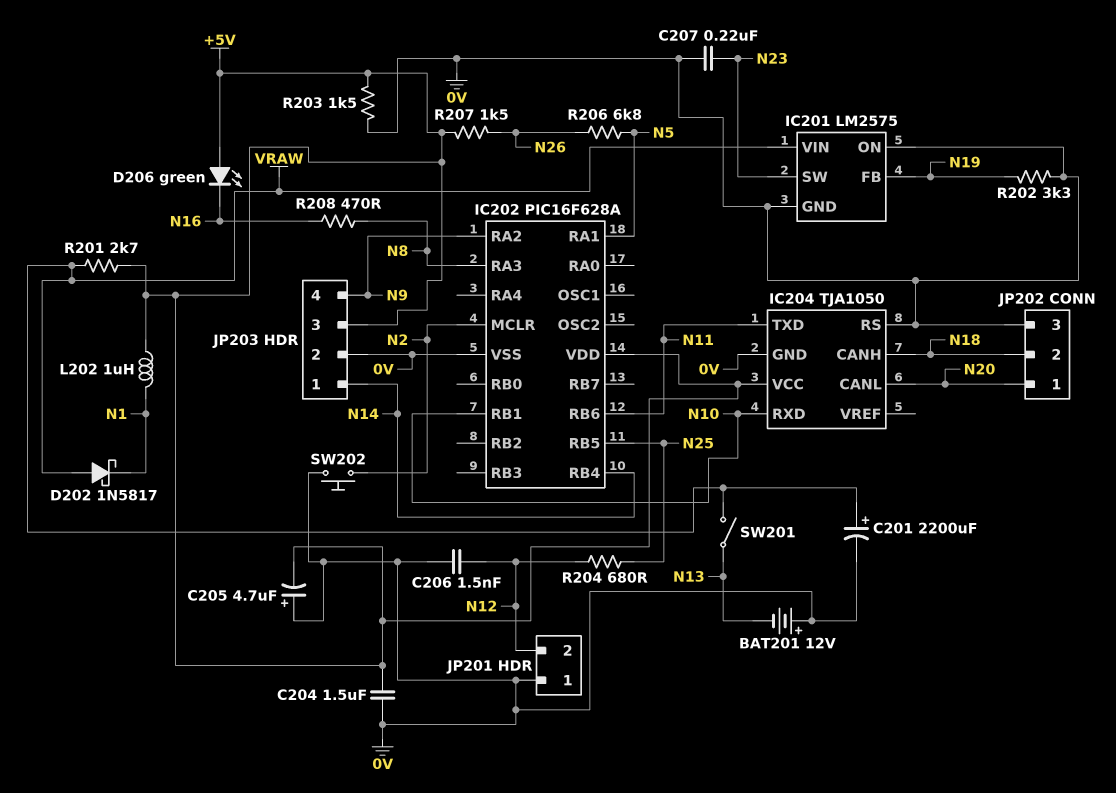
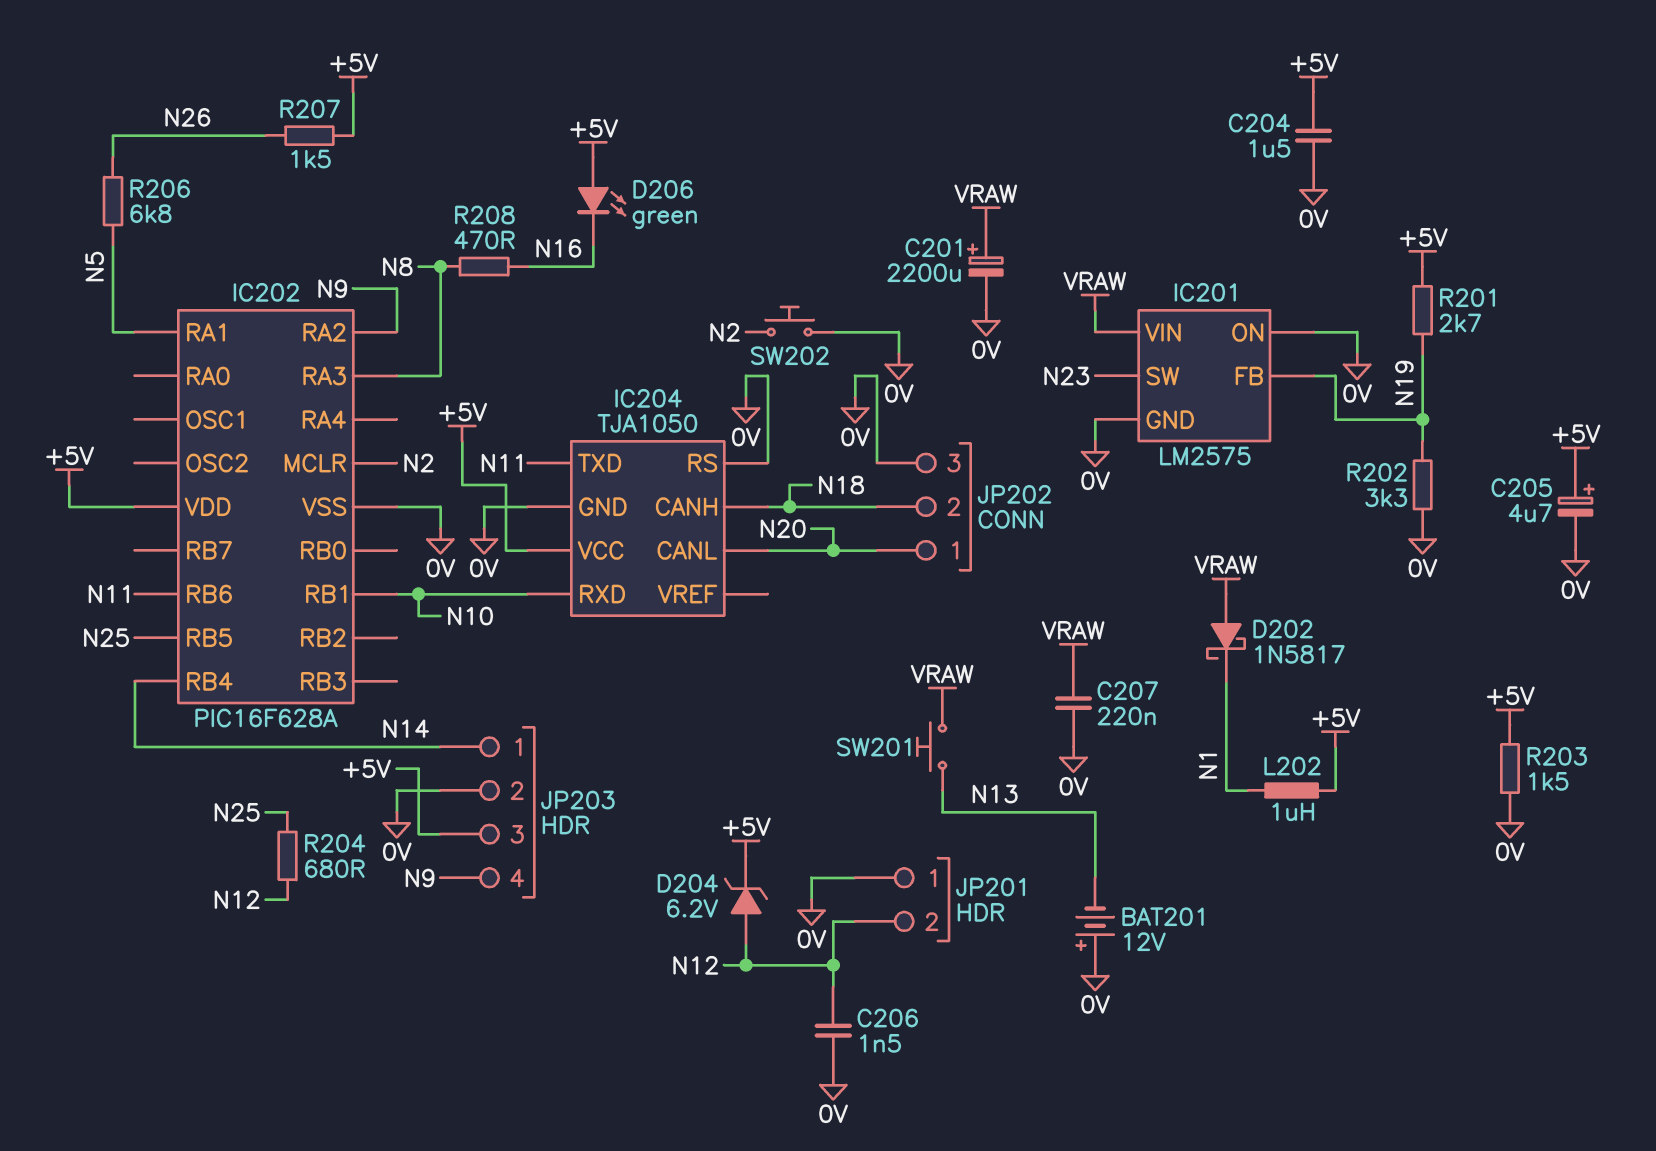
C205: 4.7uF (plus 0V, minus +5V) -> 4.7uF (plus +5V, minus 0V)
C207: 220nF (0V, N23) -> 220nF (0V, VRAW)
D204: none -> zener 6.2V (A N12, K +5V)
R201: 2.7k (+5V, VRAW) -> 2.7k (+5V, N19)
SW201: switch (N13, VRAW) -> button (N13, VRAW)

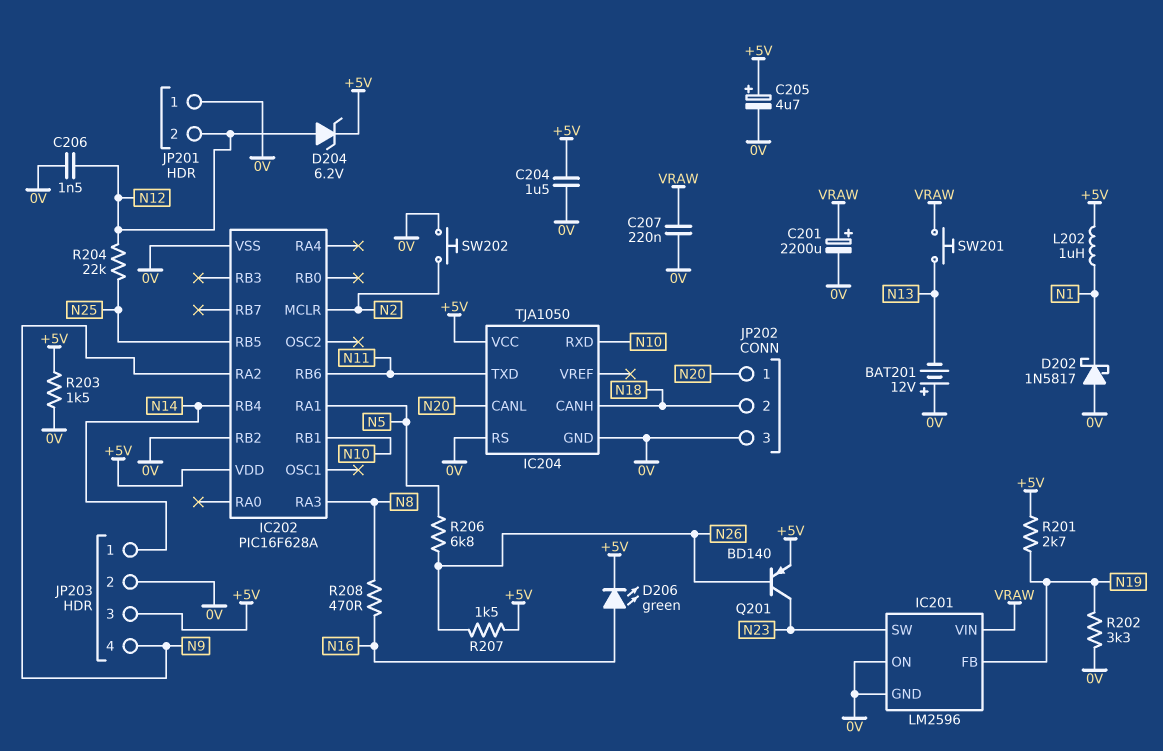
D202: schottky 1N5817 (A VRAW, K N1) -> schottky 1N5817 (A 0V, K N1)
D206: LED green (A +5V, K N16) -> LED green (A N16, K +5V)
IC201: LM2575 -> LM2596
IC202 pin RB2: none -> 0V
Q201: none -> PNP BD140 (B N26, C N23, E +5V)
R204: 680 (N12, N25) -> 22k (N12, N25)

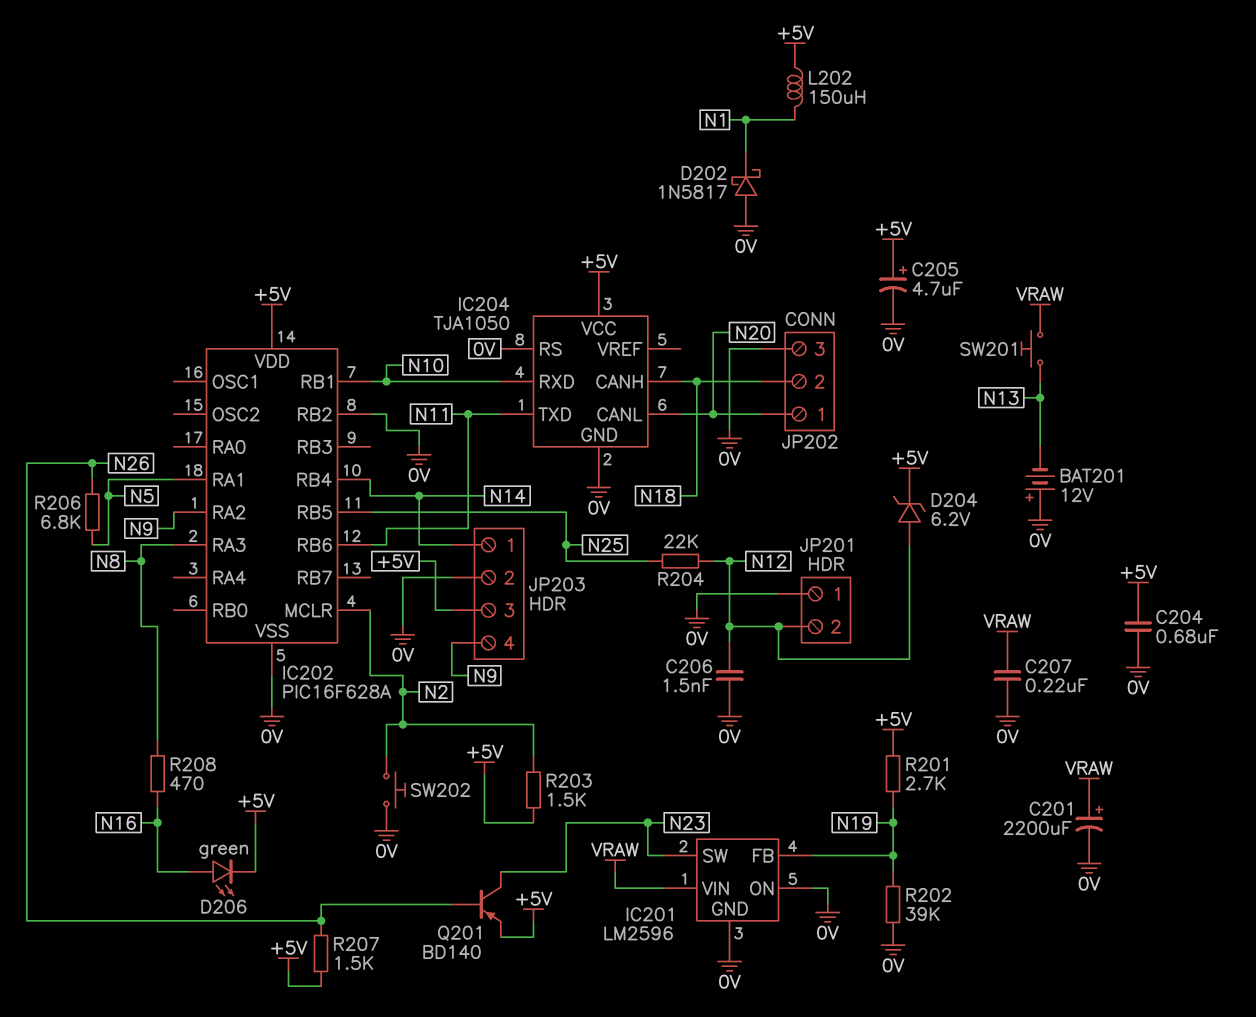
C204: 1.5uF (+5V, 0V) -> 680nF (+5V, 0V)
L202: 1uH (+5V, N1) -> 150uH (+5V, N1)
R202: 3.3k (0V, N19) -> 39k (0V, N19)
R203: 1.5k (+5V, 0V) -> 1.5k (+5V, N2)

